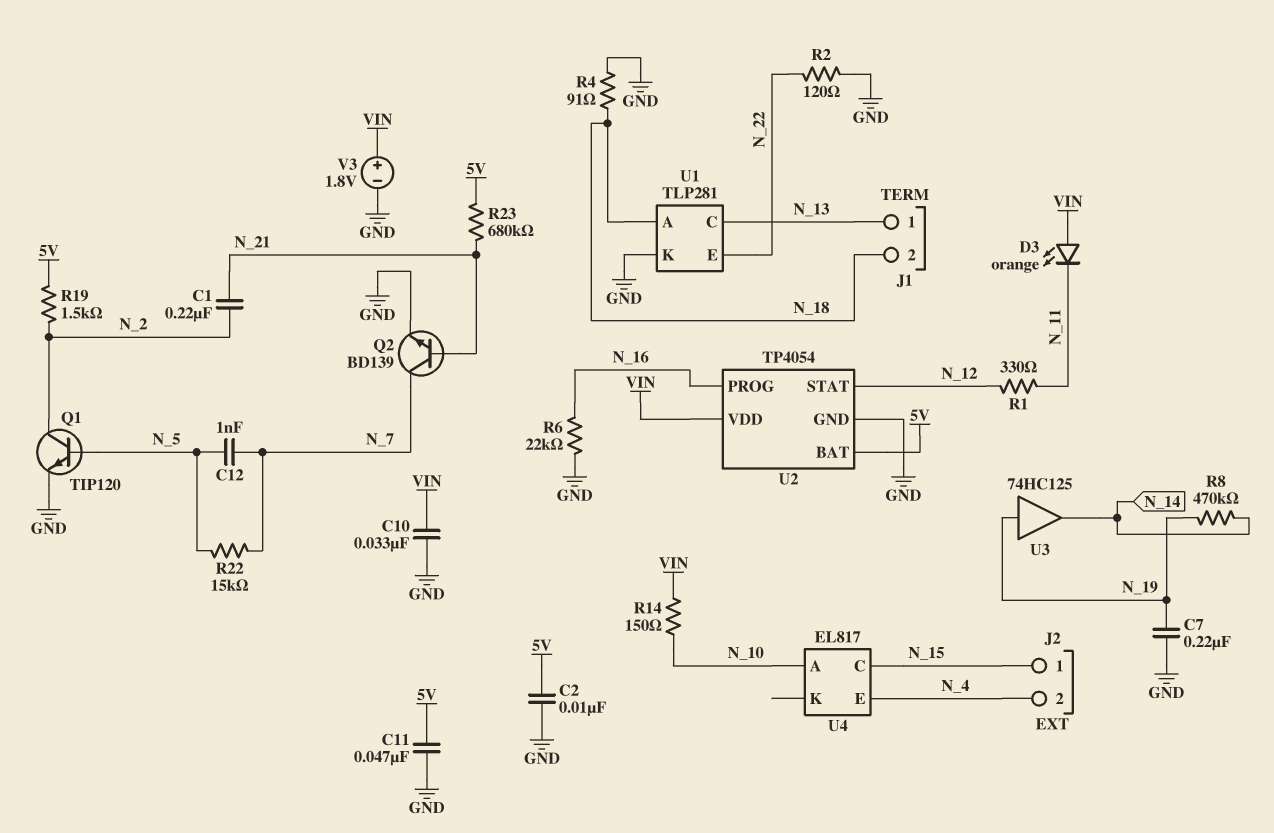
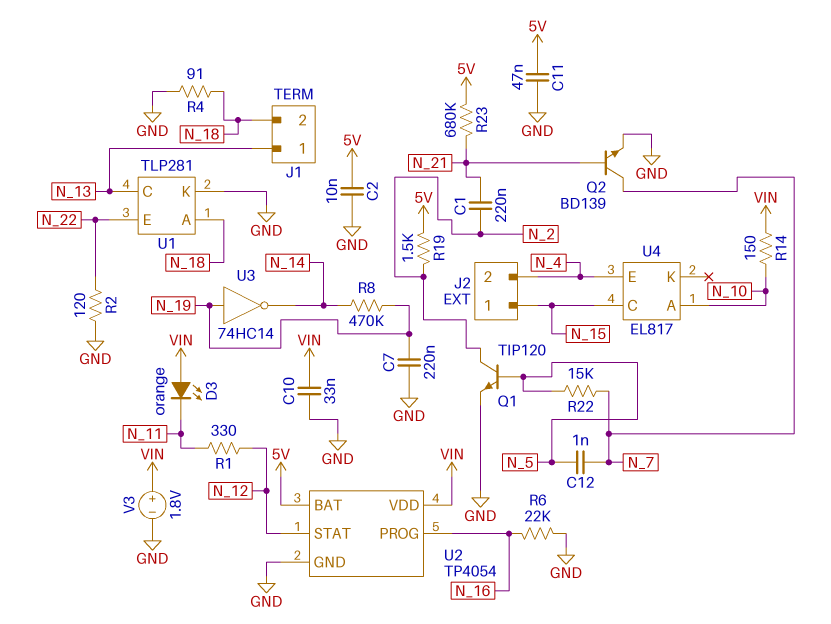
U3: buffer 74HC125 (in N_19, out N_14) -> NOT 74HC14 (in N_19, out N_14)

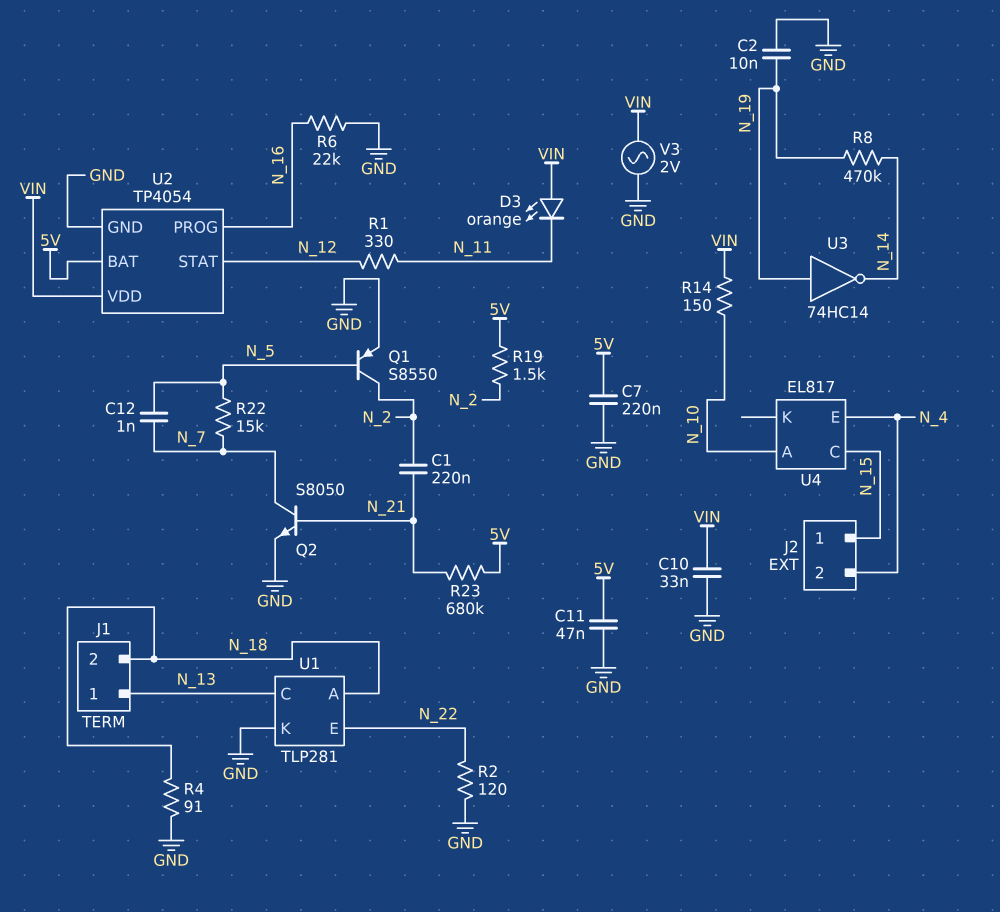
C2: 10nF (5V, GND) -> 10nF (GND, N_19)
C7: 220nF (GND, N_19) -> 220nF (5V, GND)
Q1: NPN TIP120 (B N_5, C N_2, E GND) -> PNP S8550 (B N_5, C N_2, E GND)
Q2: NPN BD139 (B N_21, C N_7, E GND) -> NPN S8050 (B N_21, C N_7, E GND)
V3: 1.8V (plus VIN, minus GND) -> AC 2V (GND, VIN)

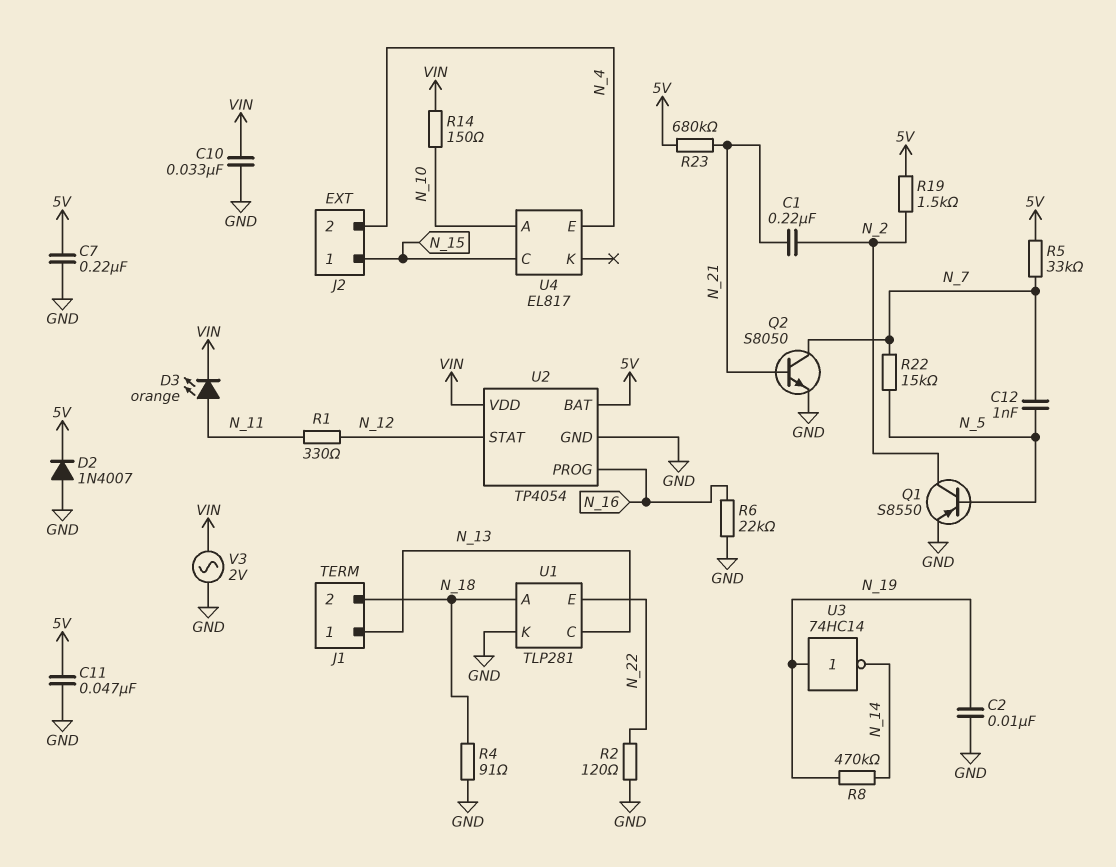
D2: none -> diode 1N4007 (A GND, K 5V)
D3: LED orange (A VIN, K N_11) -> LED orange (A N_11, K VIN)
R5: none -> 33k (5V, N_7)

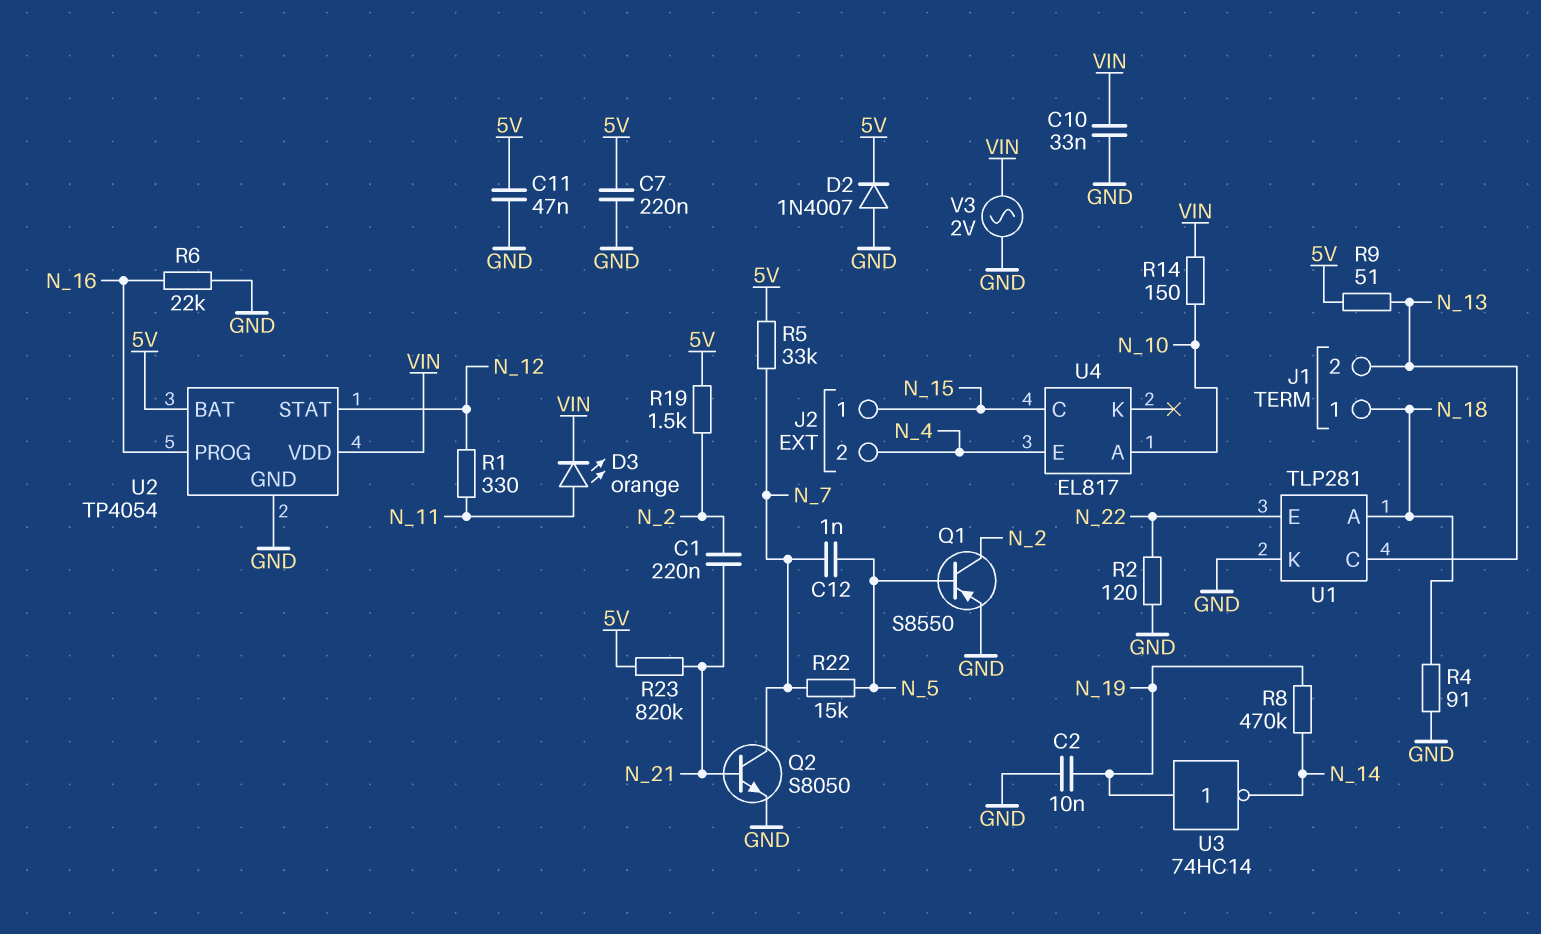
J1 pin 1: N_13 -> N_18
J1 pin 2: N_18 -> N_13
R9: none -> 51 (5V, N_13)
R23: 680k (5V, N_21) -> 820k (5V, N_21)

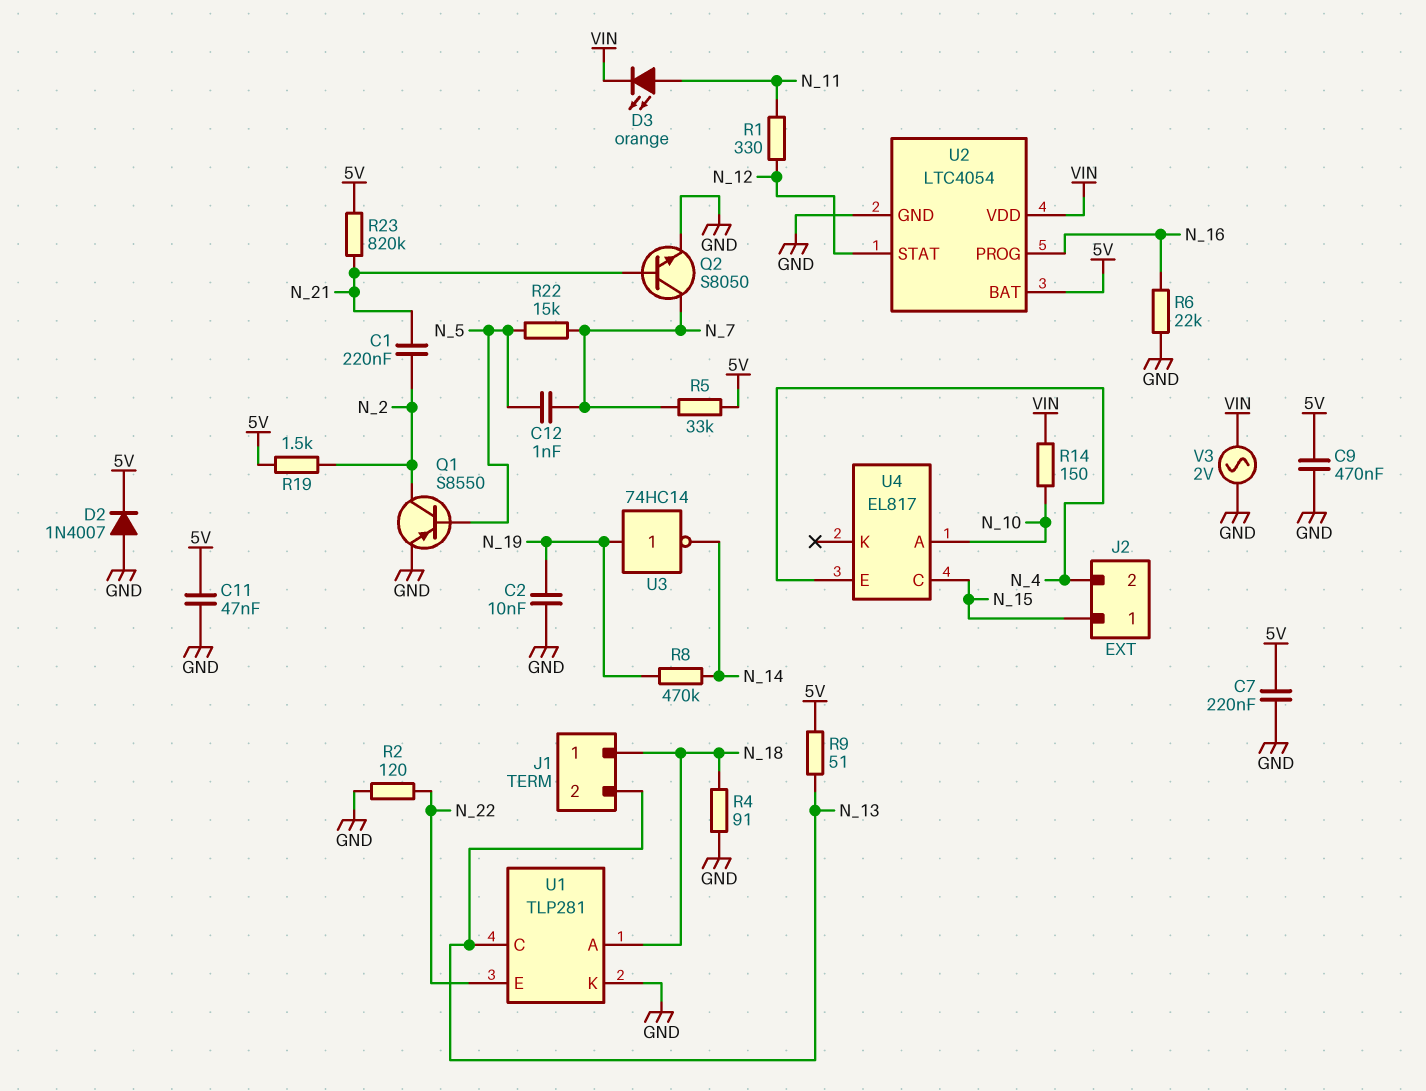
C9: none -> 470nF (5V, GND)
C10: 33nF (GND, VIN) -> none
U2: TP4054 -> LTC4054

